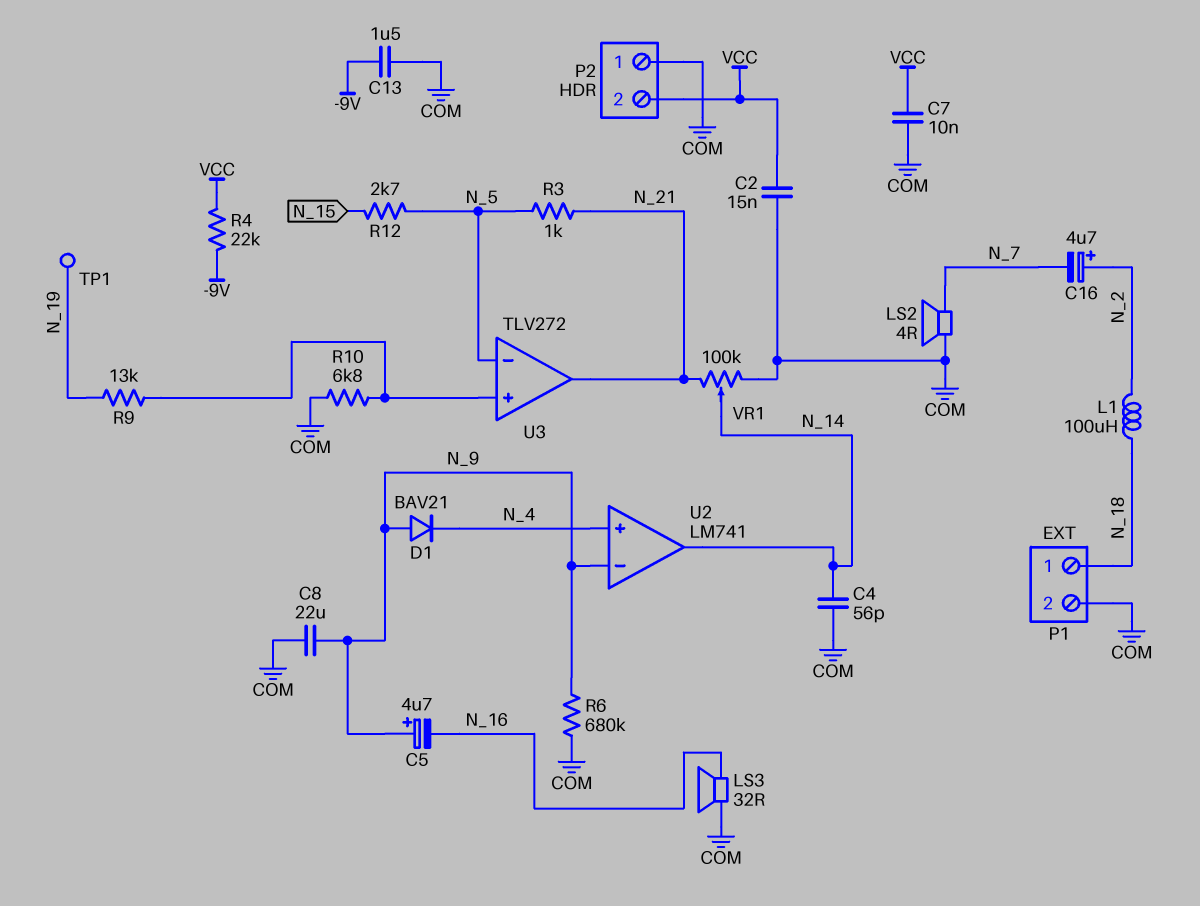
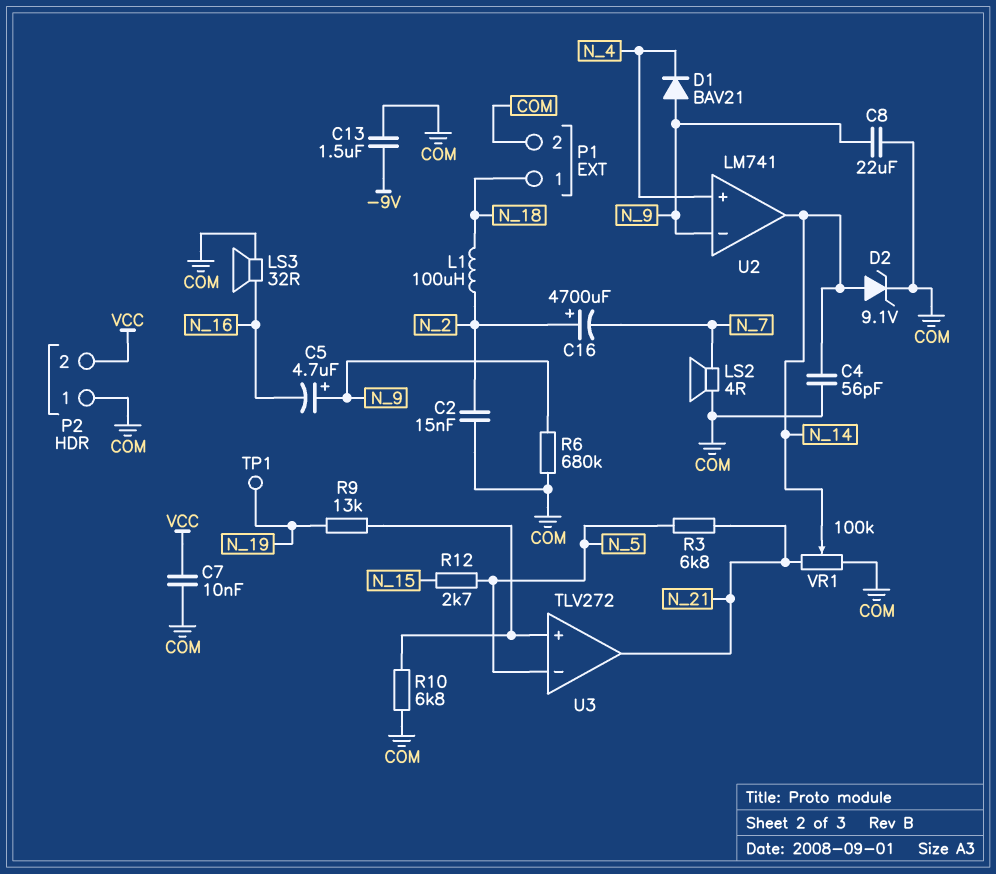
C2: 15nF (COM, VCC) -> 15nF (COM, N_2)
C16: 4.7uF (plus N_2, minus N_7) -> 4700uF (plus N_2, minus N_7)
D2: none -> zener 9.1V (A N_14, K COM)
R3: 1k (N_5, N_21) -> 6.8k (N_5, N_21)
R4: 22k (-9V, VCC) -> none

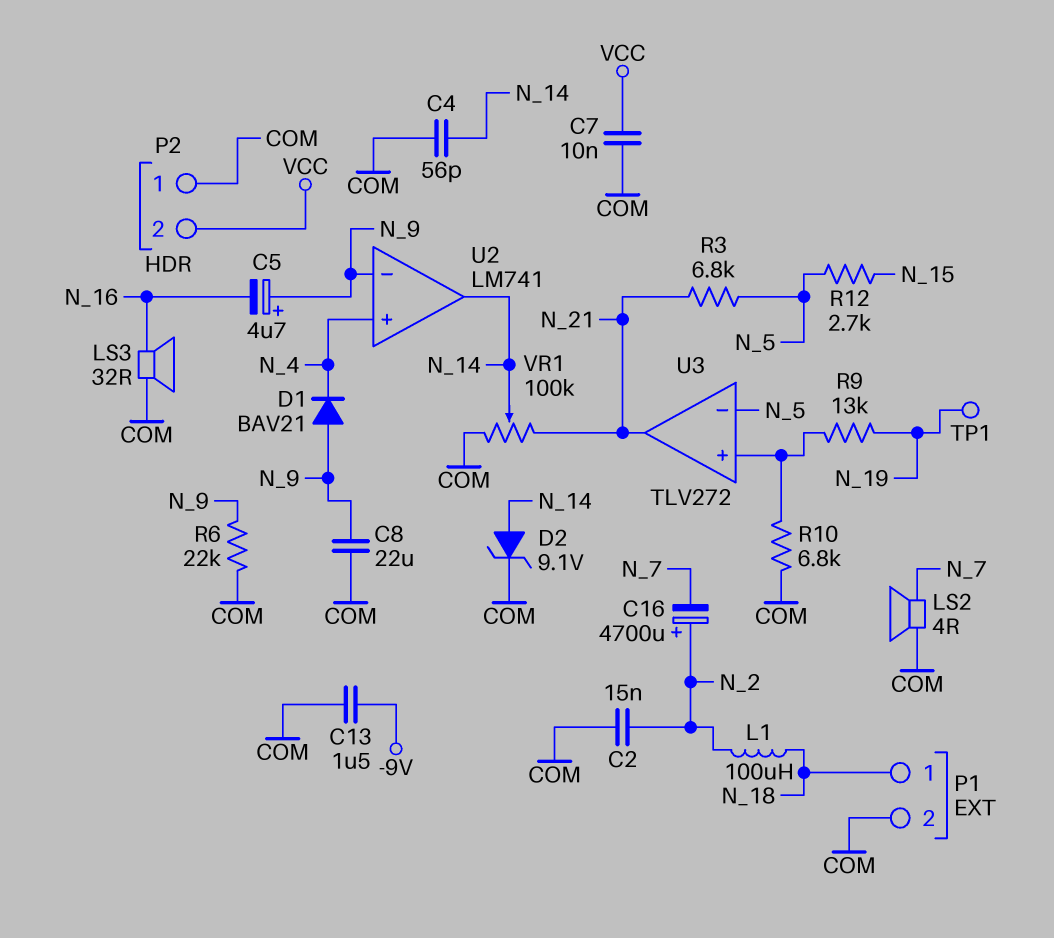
R6: 680k (COM, N_9) -> 22k (COM, N_9)

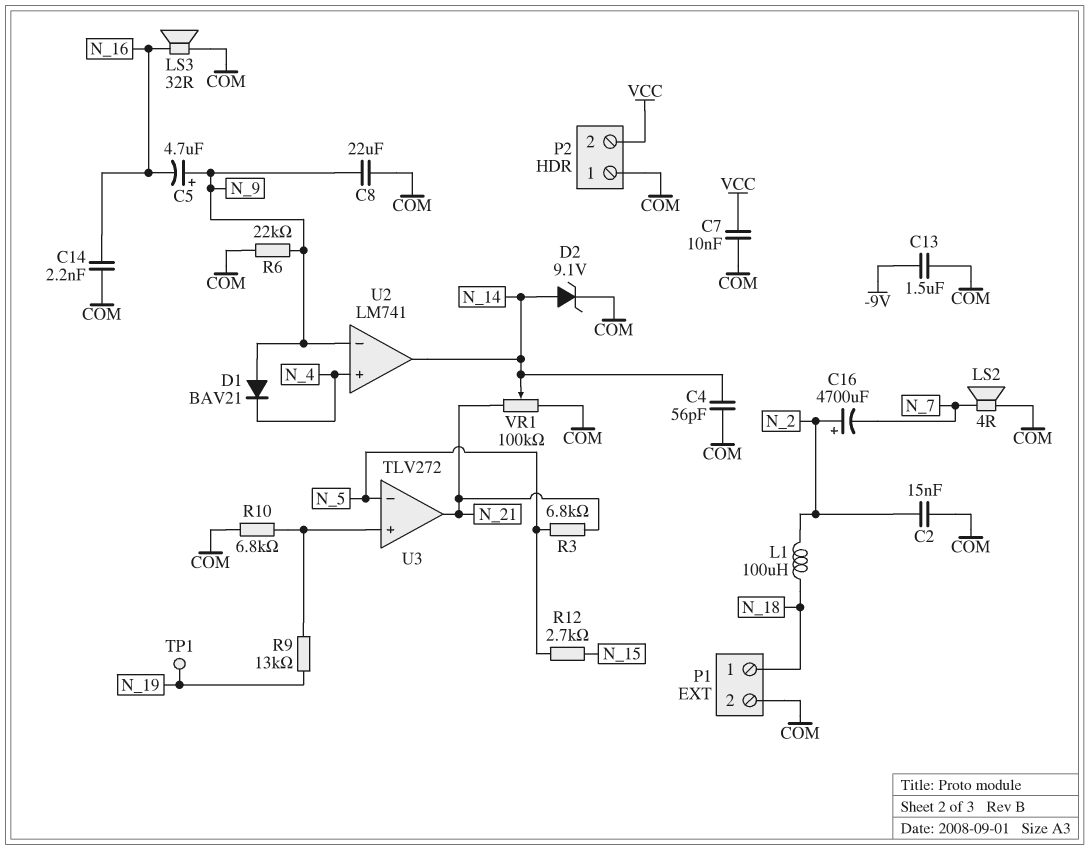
C14: none -> 2.2nF (COM, N_16)

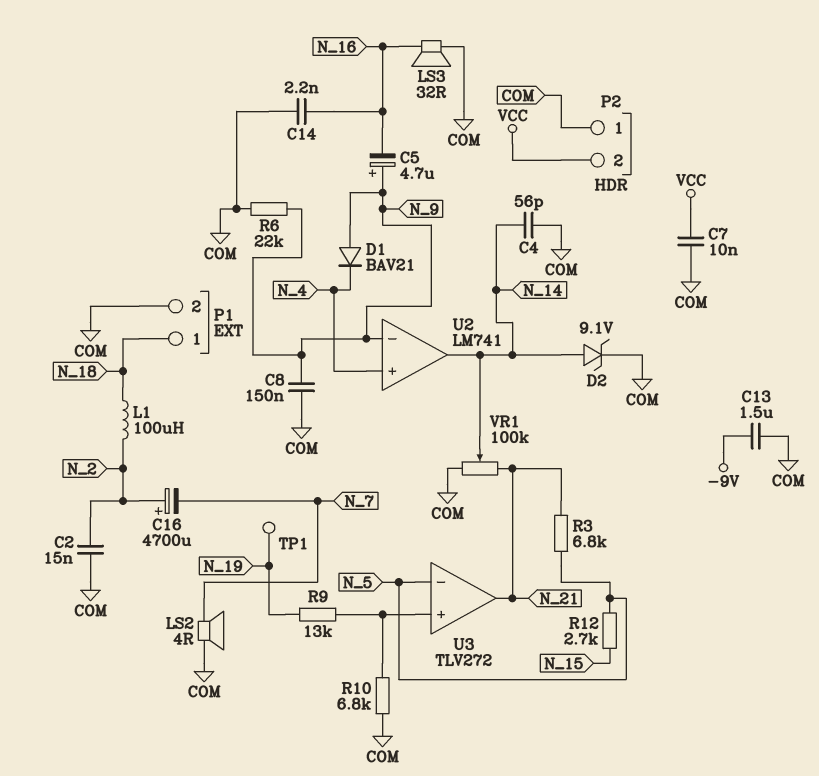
C8: 22uF (COM, N_9) -> 150nF (COM, N_9)

